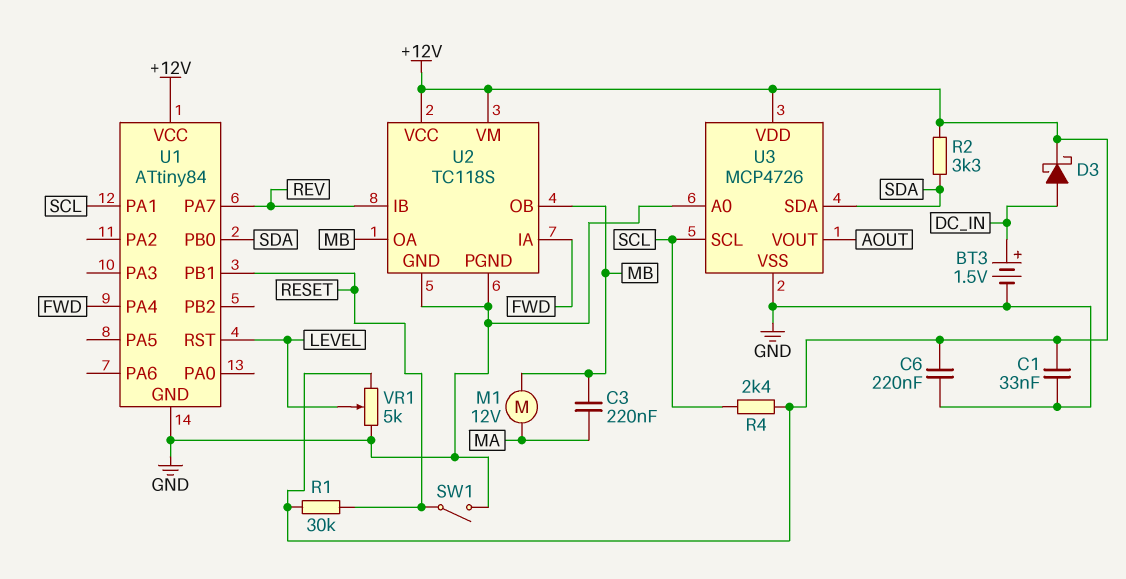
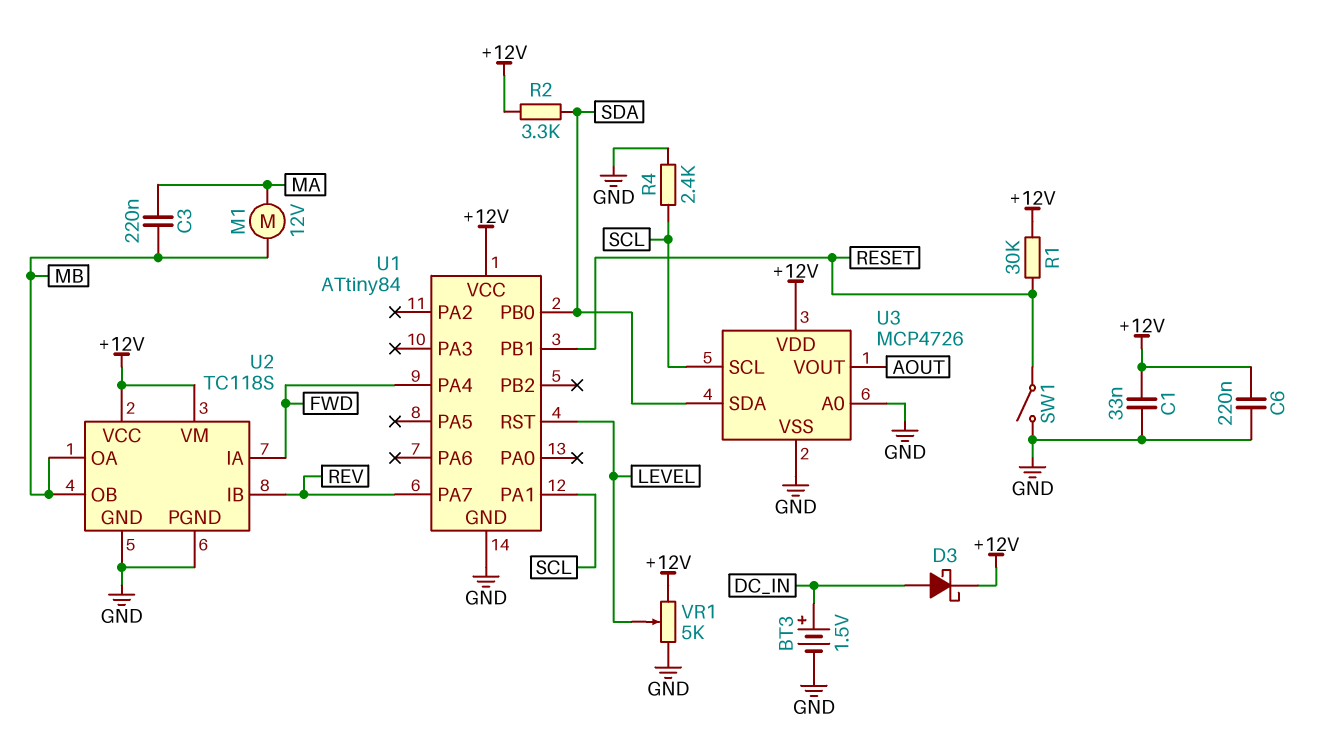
R4: 2.4k (+12V, SCL) -> 2.4k (GND, SCL)

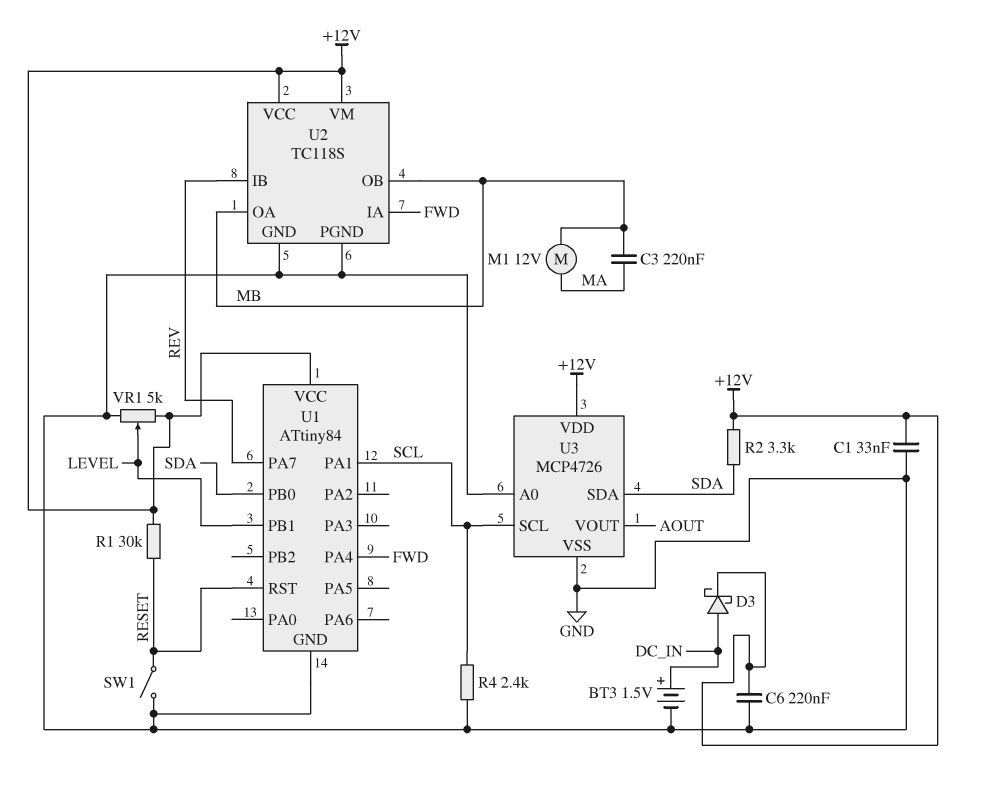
U1 pin PB1: RESET -> LEVEL
U1 pin RST: LEVEL -> RESET

